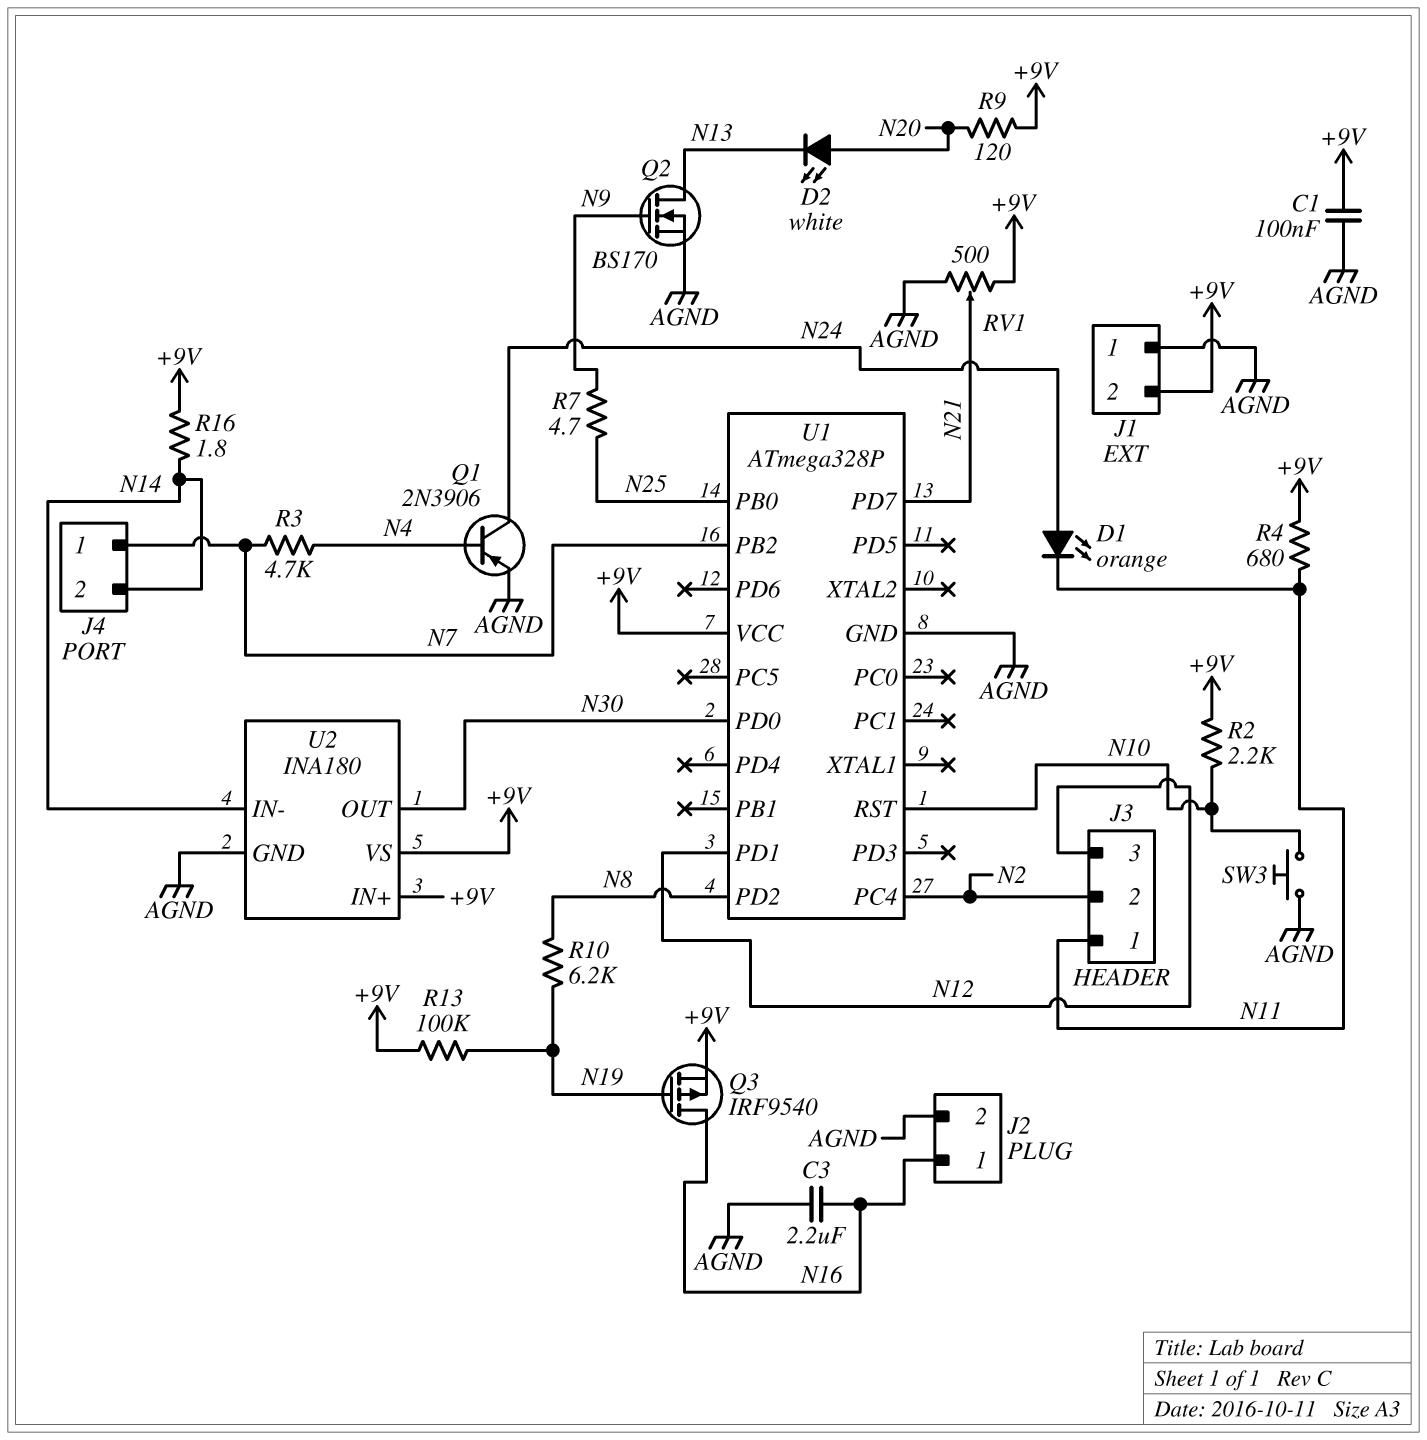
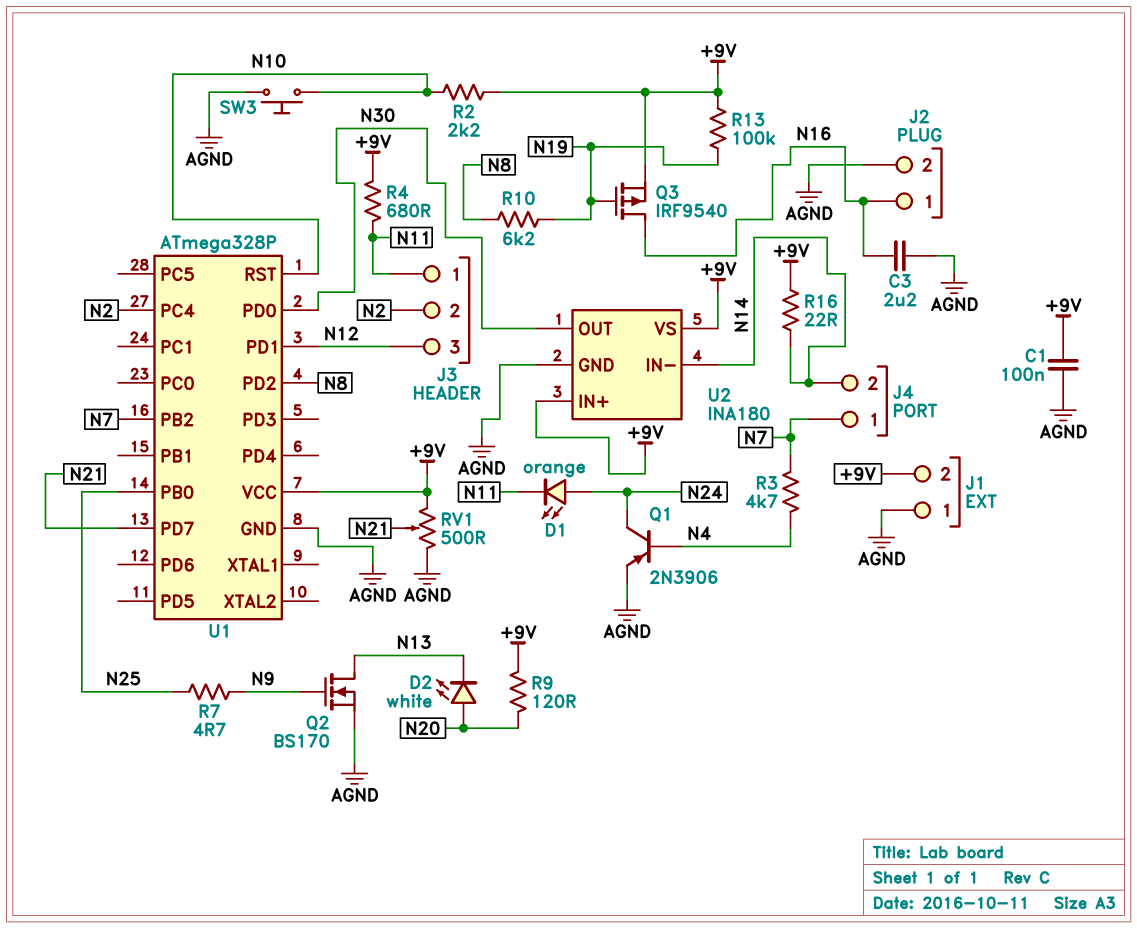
R16: 1.8 (+9V, N14) -> 22 (+9V, N14)

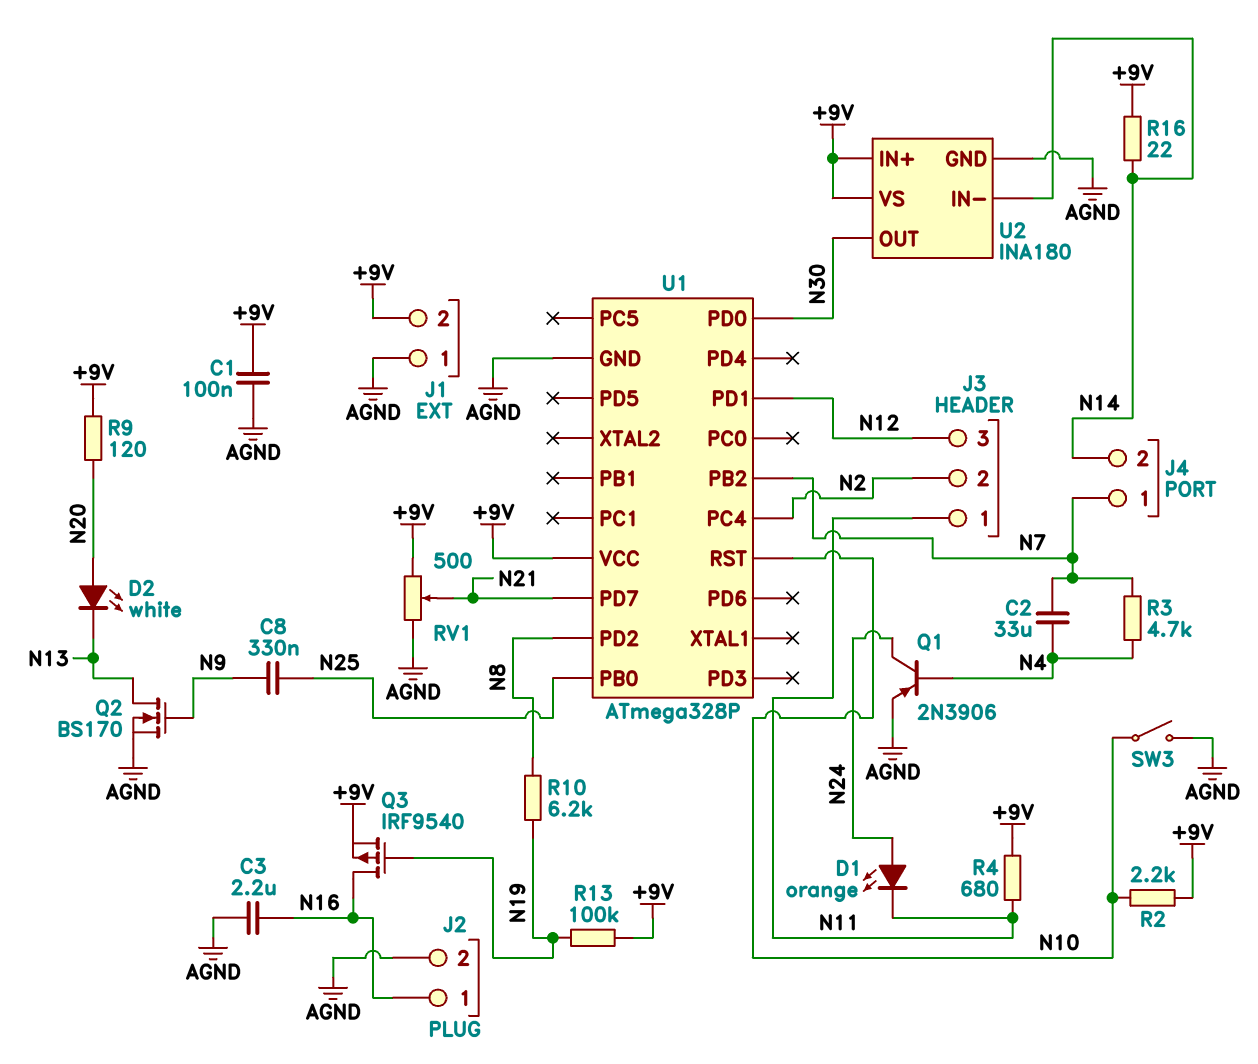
C2: none -> 33uF (N4, N7)
C8: none -> 330nF (N9, N25)
R7: 4.7 (N9, N25) -> none
SW3: button (AGND, N10) -> switch (AGND, N10)

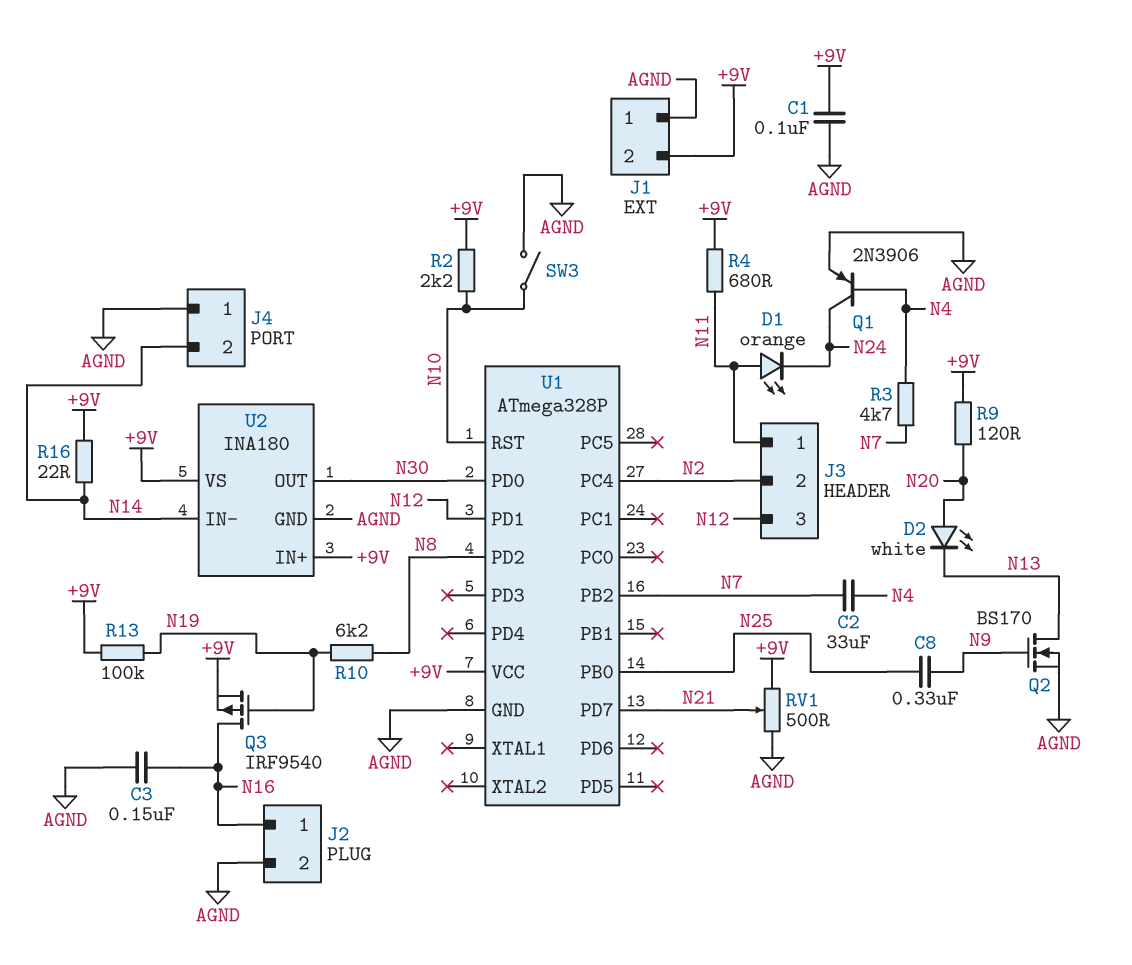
C3: 2.2uF (AGND, N16) -> 150nF (AGND, N16)
D1: LED orange (A N24, K N11) -> LED orange (A N11, K N24)
J4 pin 1: N7 -> AGND

